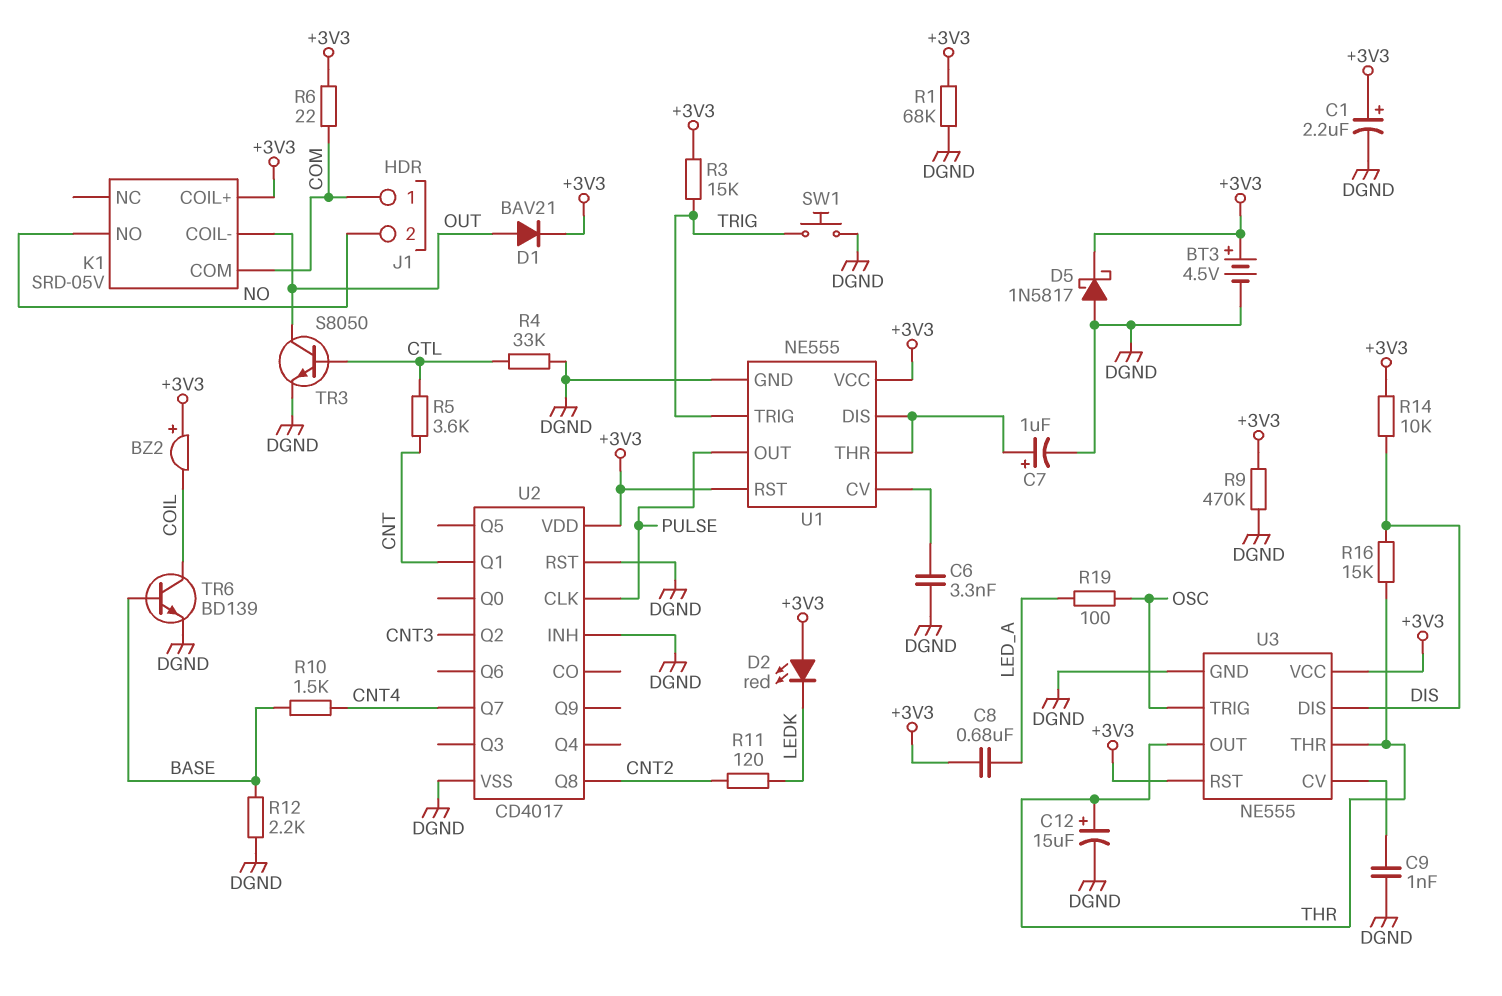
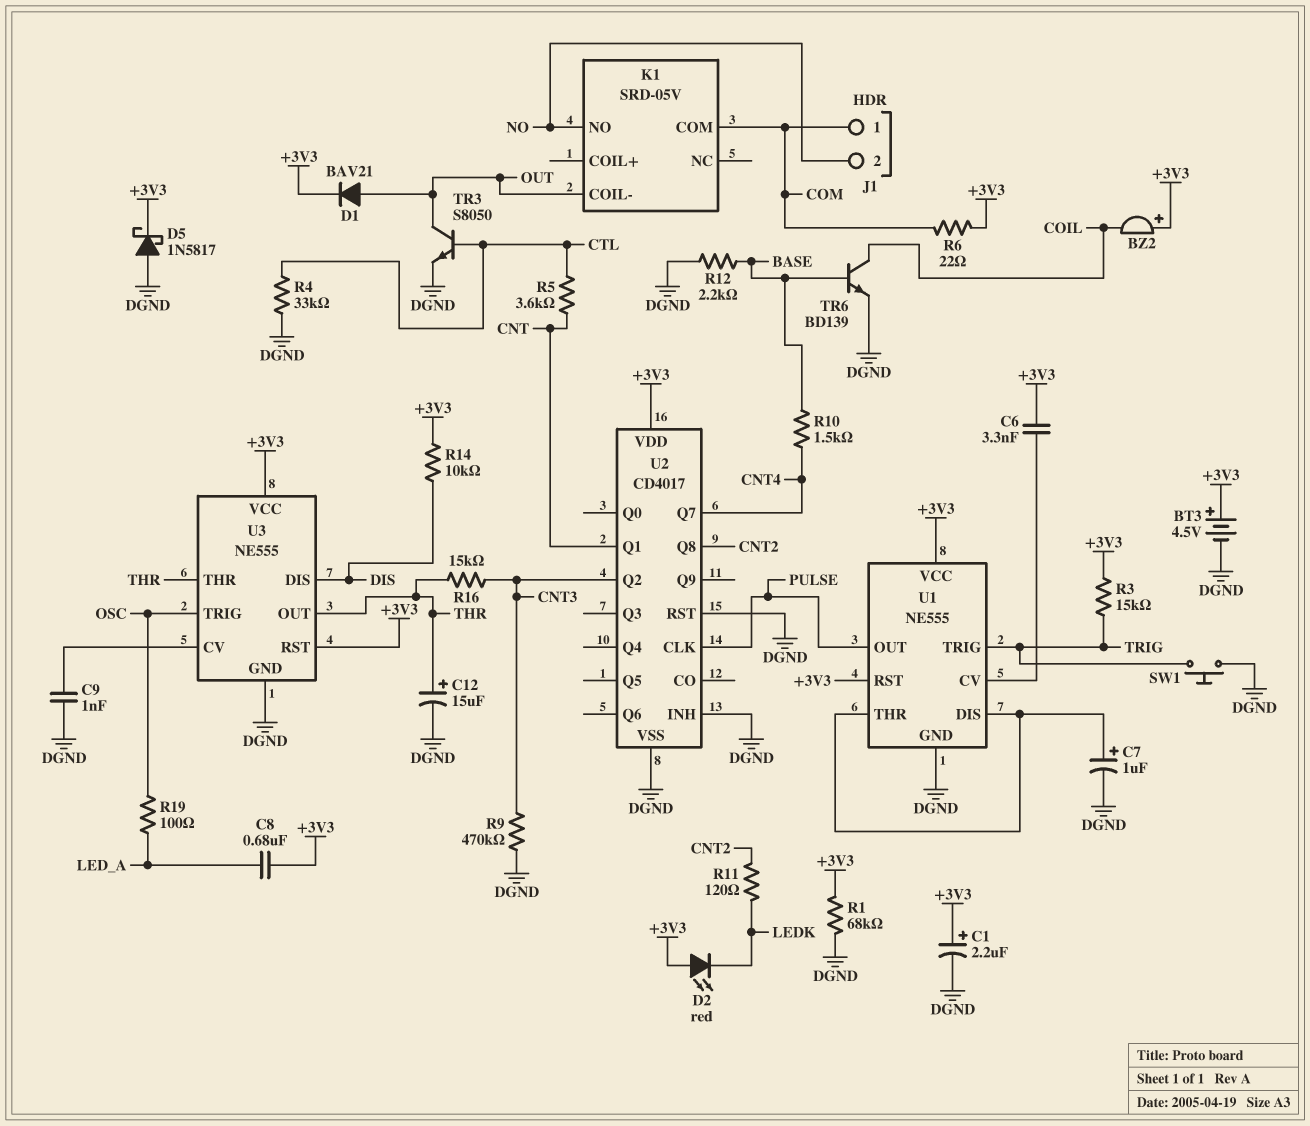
C6: 3.3nF (DGND, U1/CV) -> 3.3nF (+3V3, U1/CV)
K1 pin COIL+: +3V3 -> none
R9: 470k (+3V3, DGND) -> 470k (CNT3, DGND)
R16: 15k (DIS, THR) -> 15k (CNT3, THR)

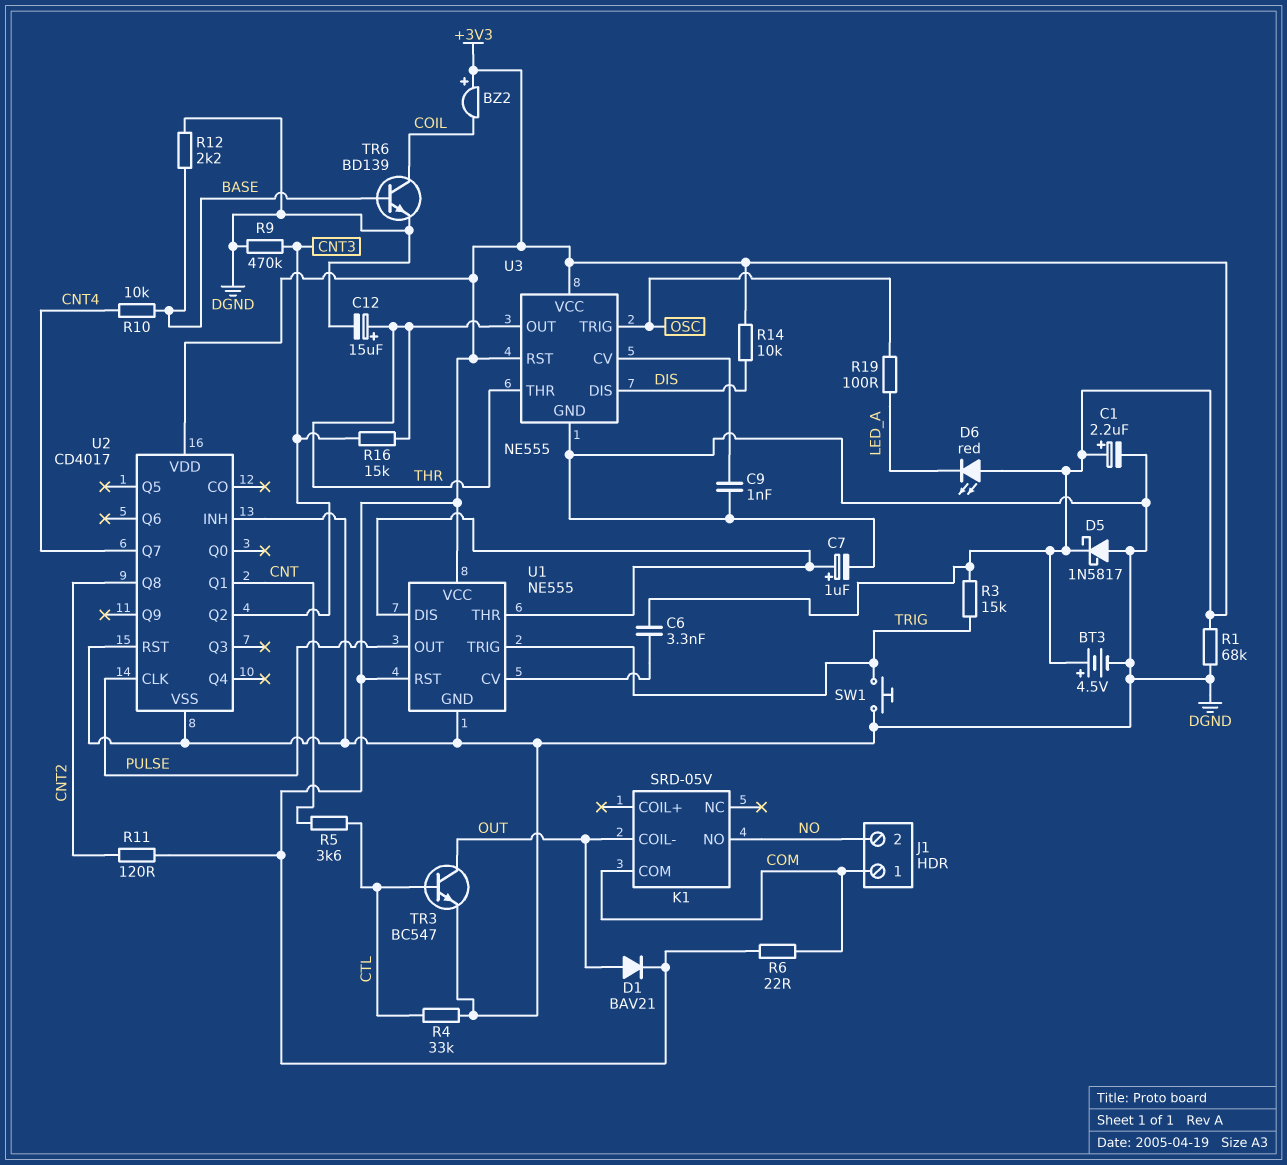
C8: 680nF (+3V3, LED_A) -> none
D2: LED red (A +3V3, K LEDK) -> none
D6: none -> LED red (A +3V3, K LED_A)
R10: 1.5k (BASE, CNT4) -> 10k (BASE, CNT4)
R11: 120 (CNT2, LEDK) -> 120 (+3V3, CNT2)
TR3: NPN S8050 (B CTL, C OUT, E DGND) -> NPN BC547 (B CTL, C OUT, E DGND)

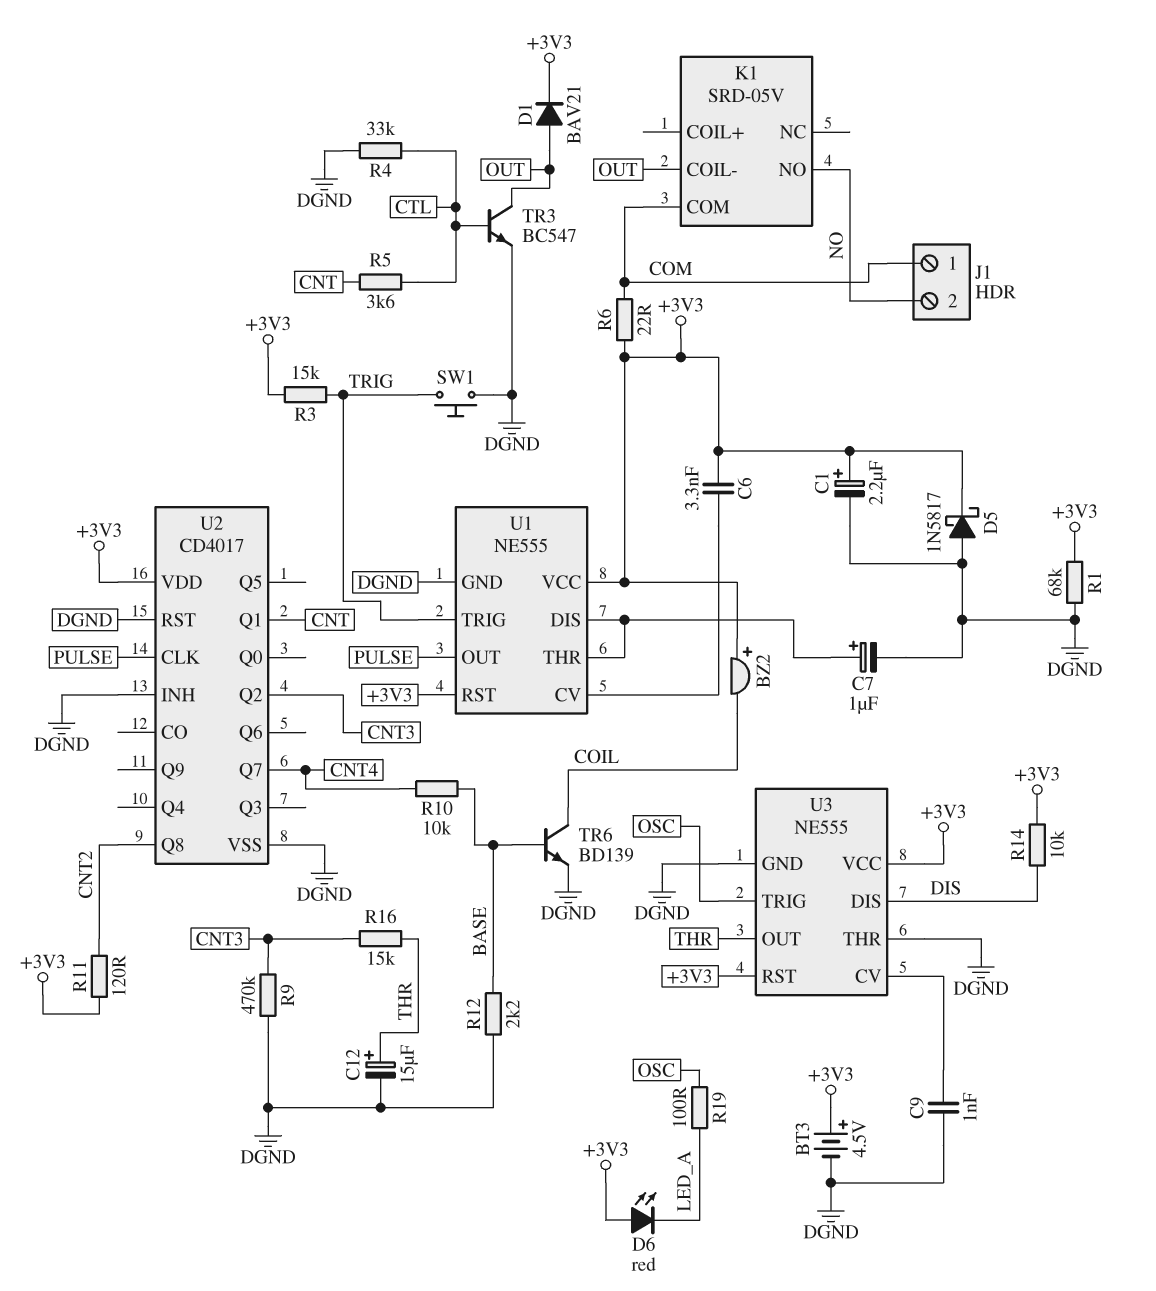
U3 pin THR: THR -> DGND

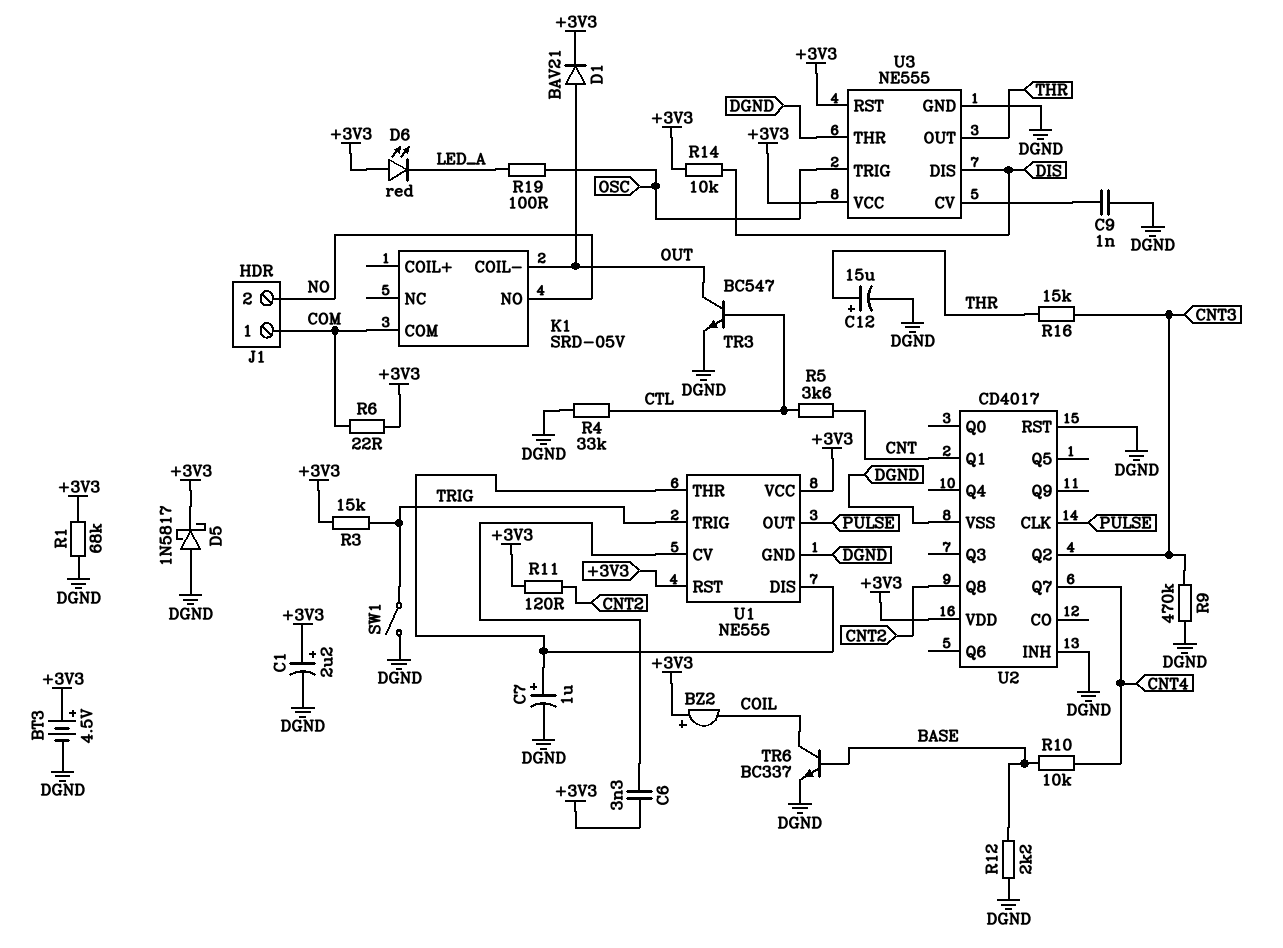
SW1: button (DGND, TRIG) -> switch (DGND, TRIG)
TR6: NPN BD139 (B BASE, C COIL, E DGND) -> NPN BC337 (B BASE, C COIL, E DGND)

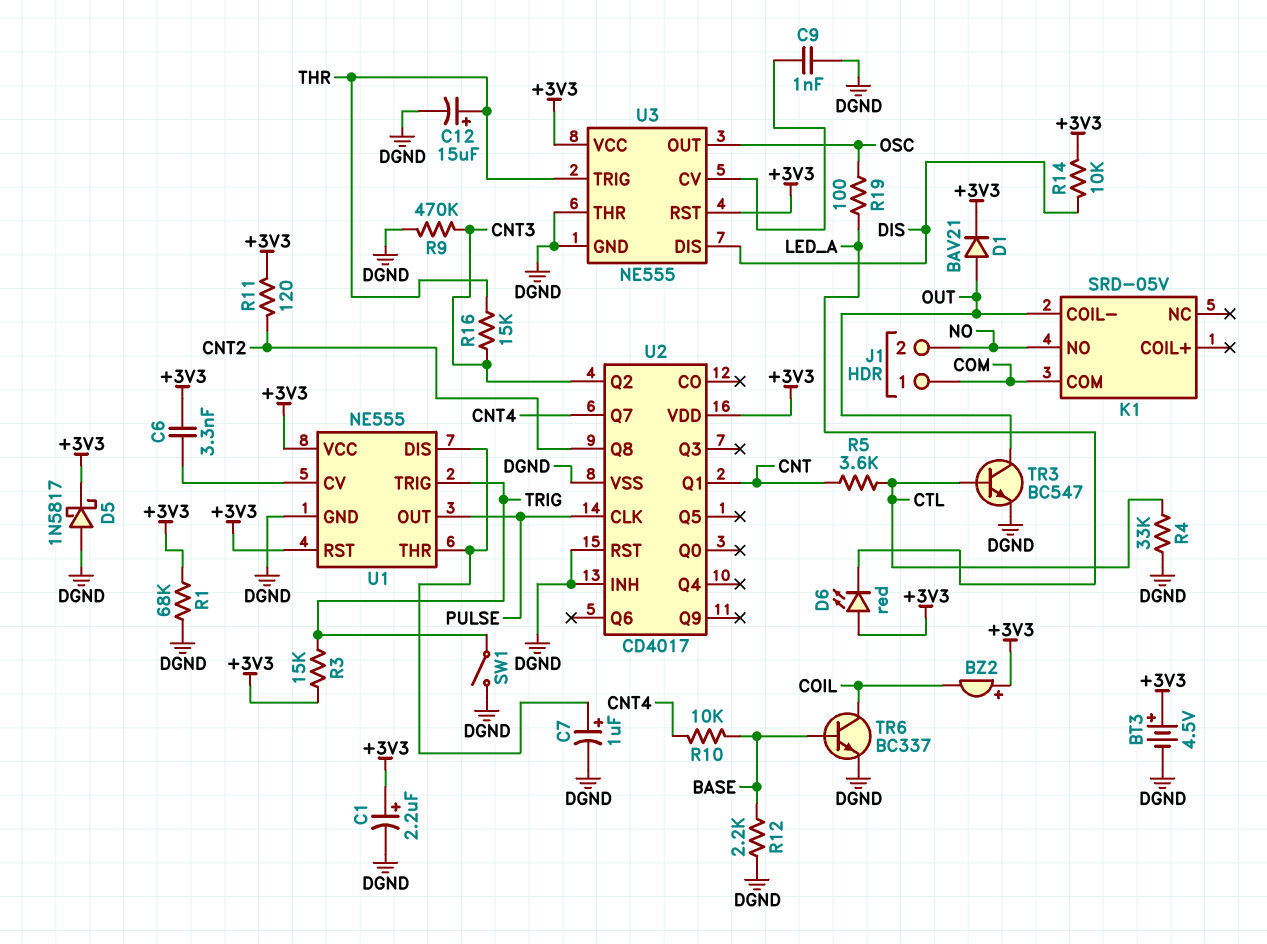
R6: 22 (+3V3, COM) -> none
U3 pin OUT: THR -> OSC
U3 pin TRIG: OSC -> THR

